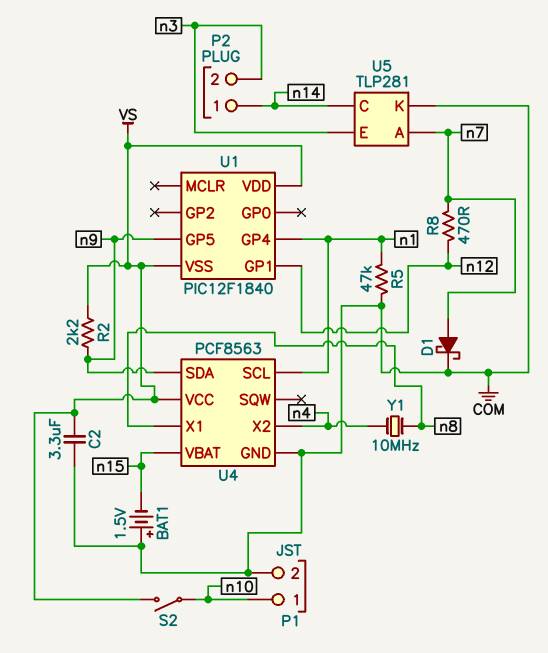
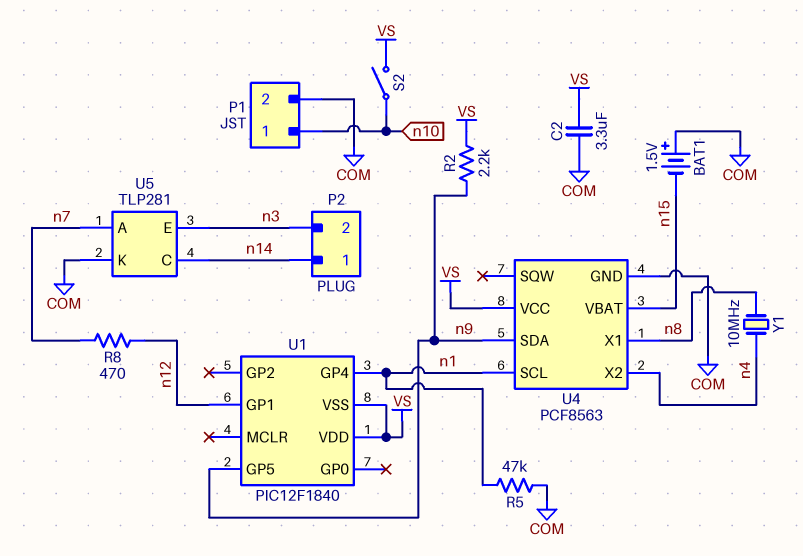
D1: schottky (A n7, K COM) -> none

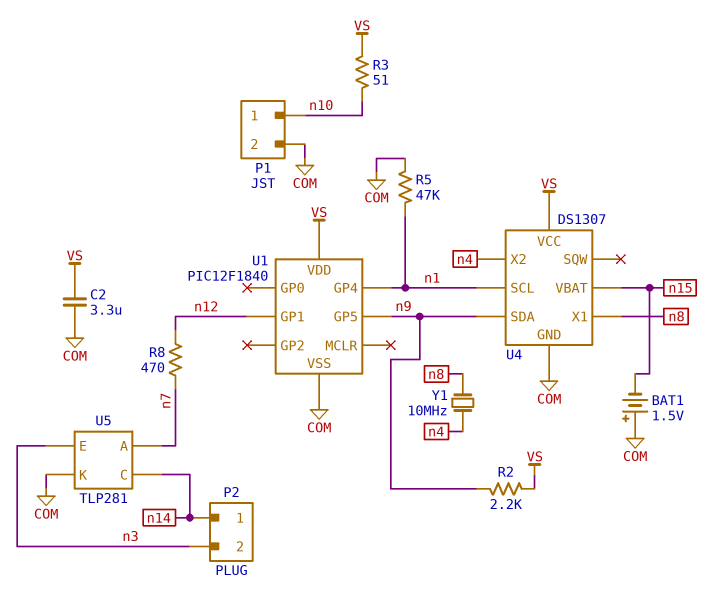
R3: none -> 51 (VS, n10)
S2: switch (VS, n10) -> none
U1 pin VSS: VS -> COM
U4: PCF8563 -> DS1307

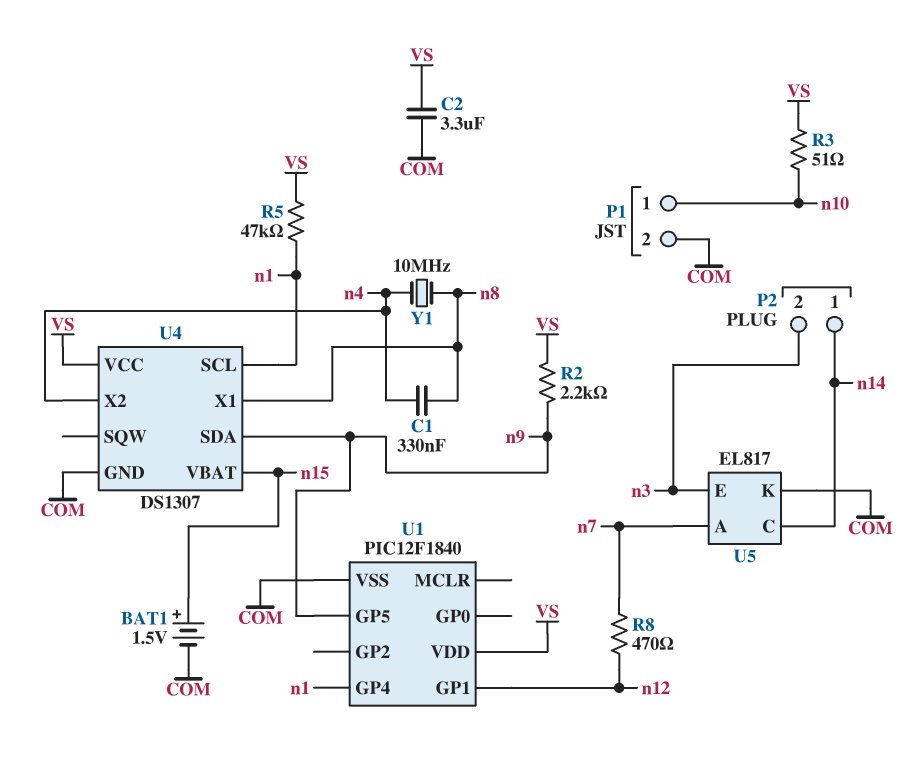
BAT1: 1.5V (plus COM, minus n15) -> 1.5V (plus n15, minus COM)
C1: none -> 330nF (n4, n8)
R5: 47k (COM, n1) -> 47k (VS, n1)
U5: TLP281 -> EL817

